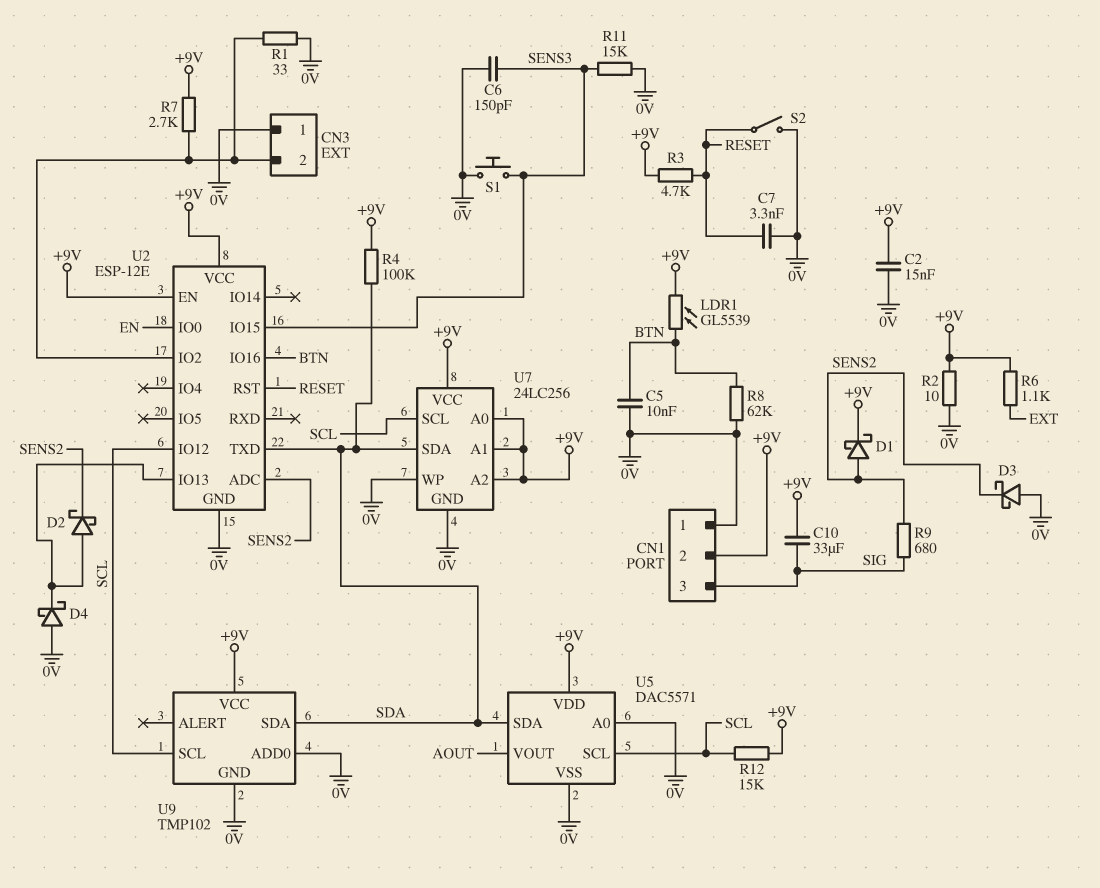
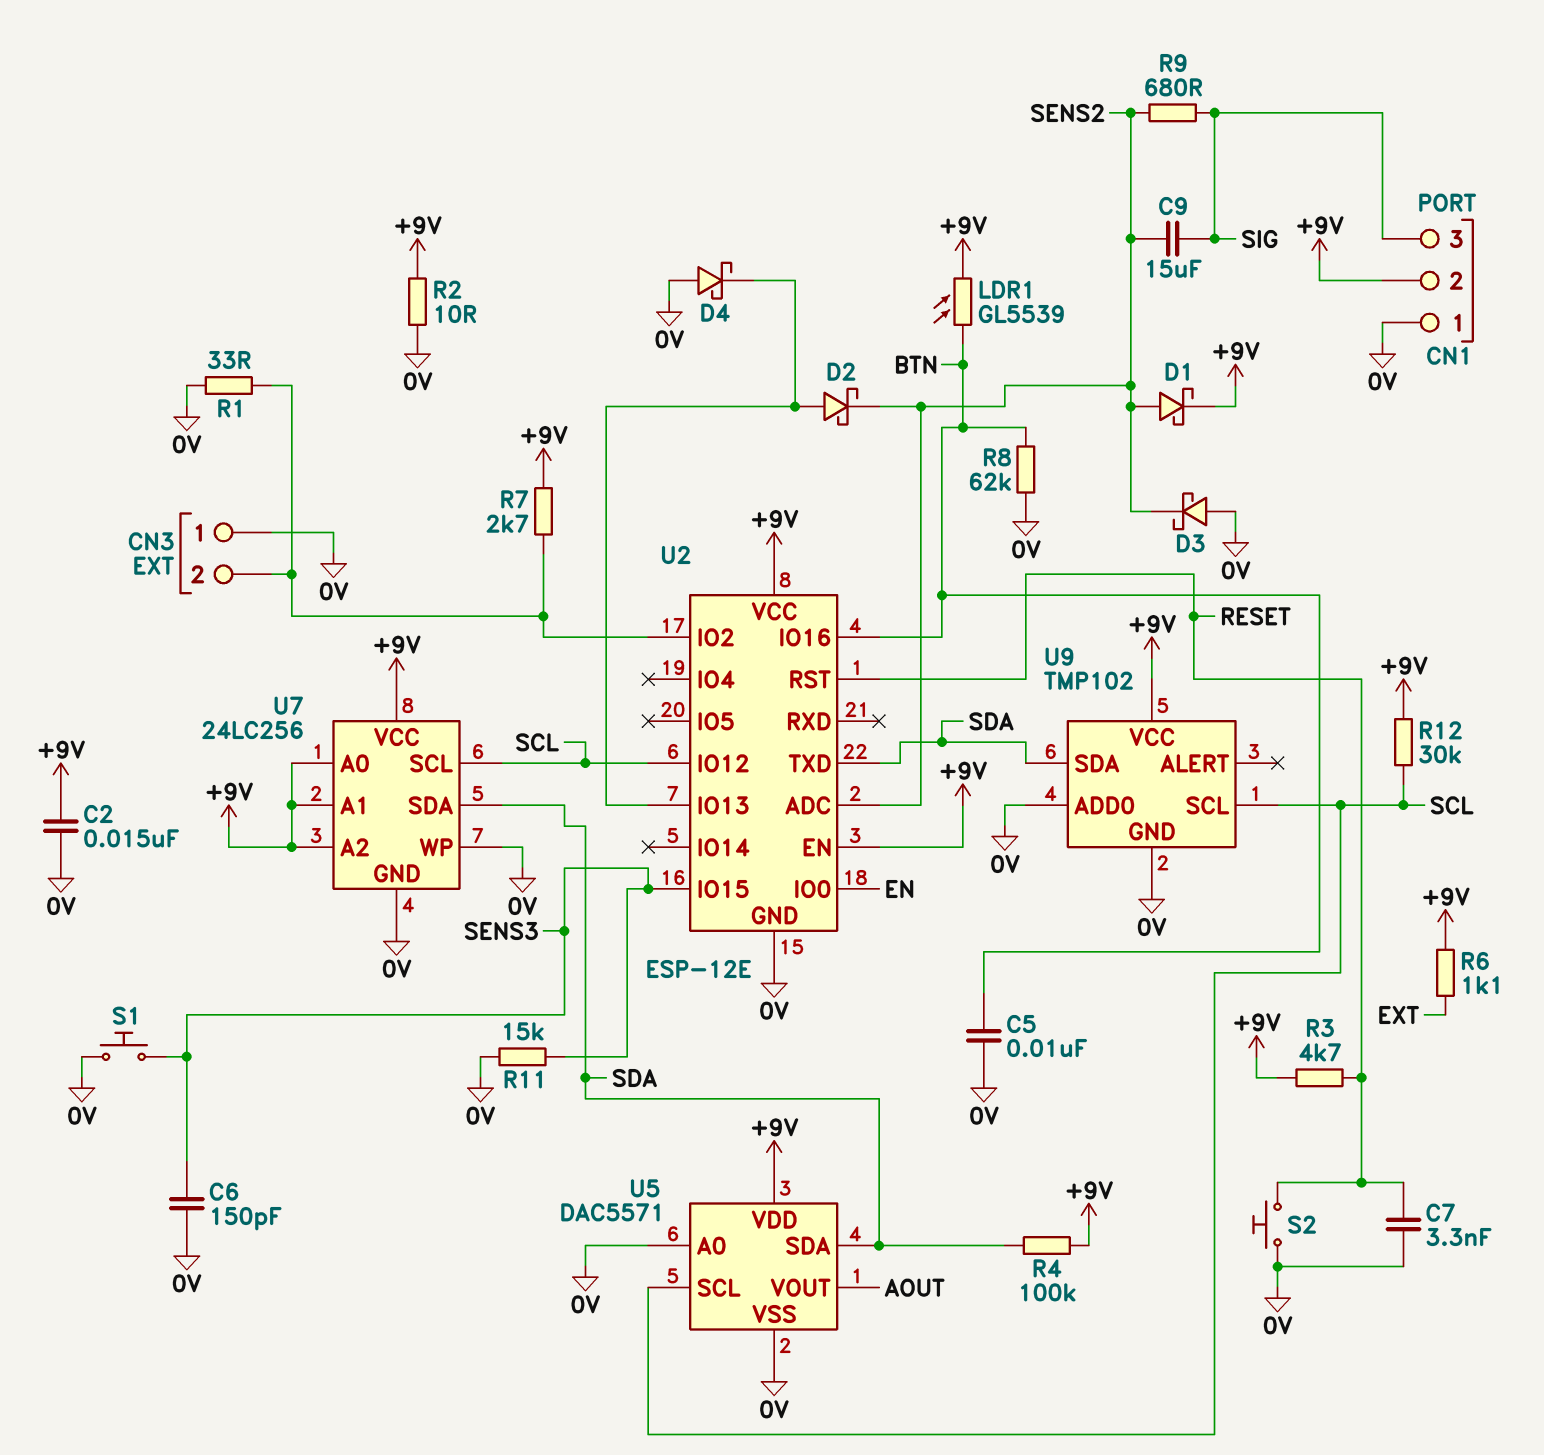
C9: none -> 15uF (SENS2, SIG)
C10: 33uF (+9V, SIG) -> none
R12: 15k (+9V, SCL) -> 30k (+9V, SCL)
S2: switch (0V, RESET) -> button (0V, RESET)

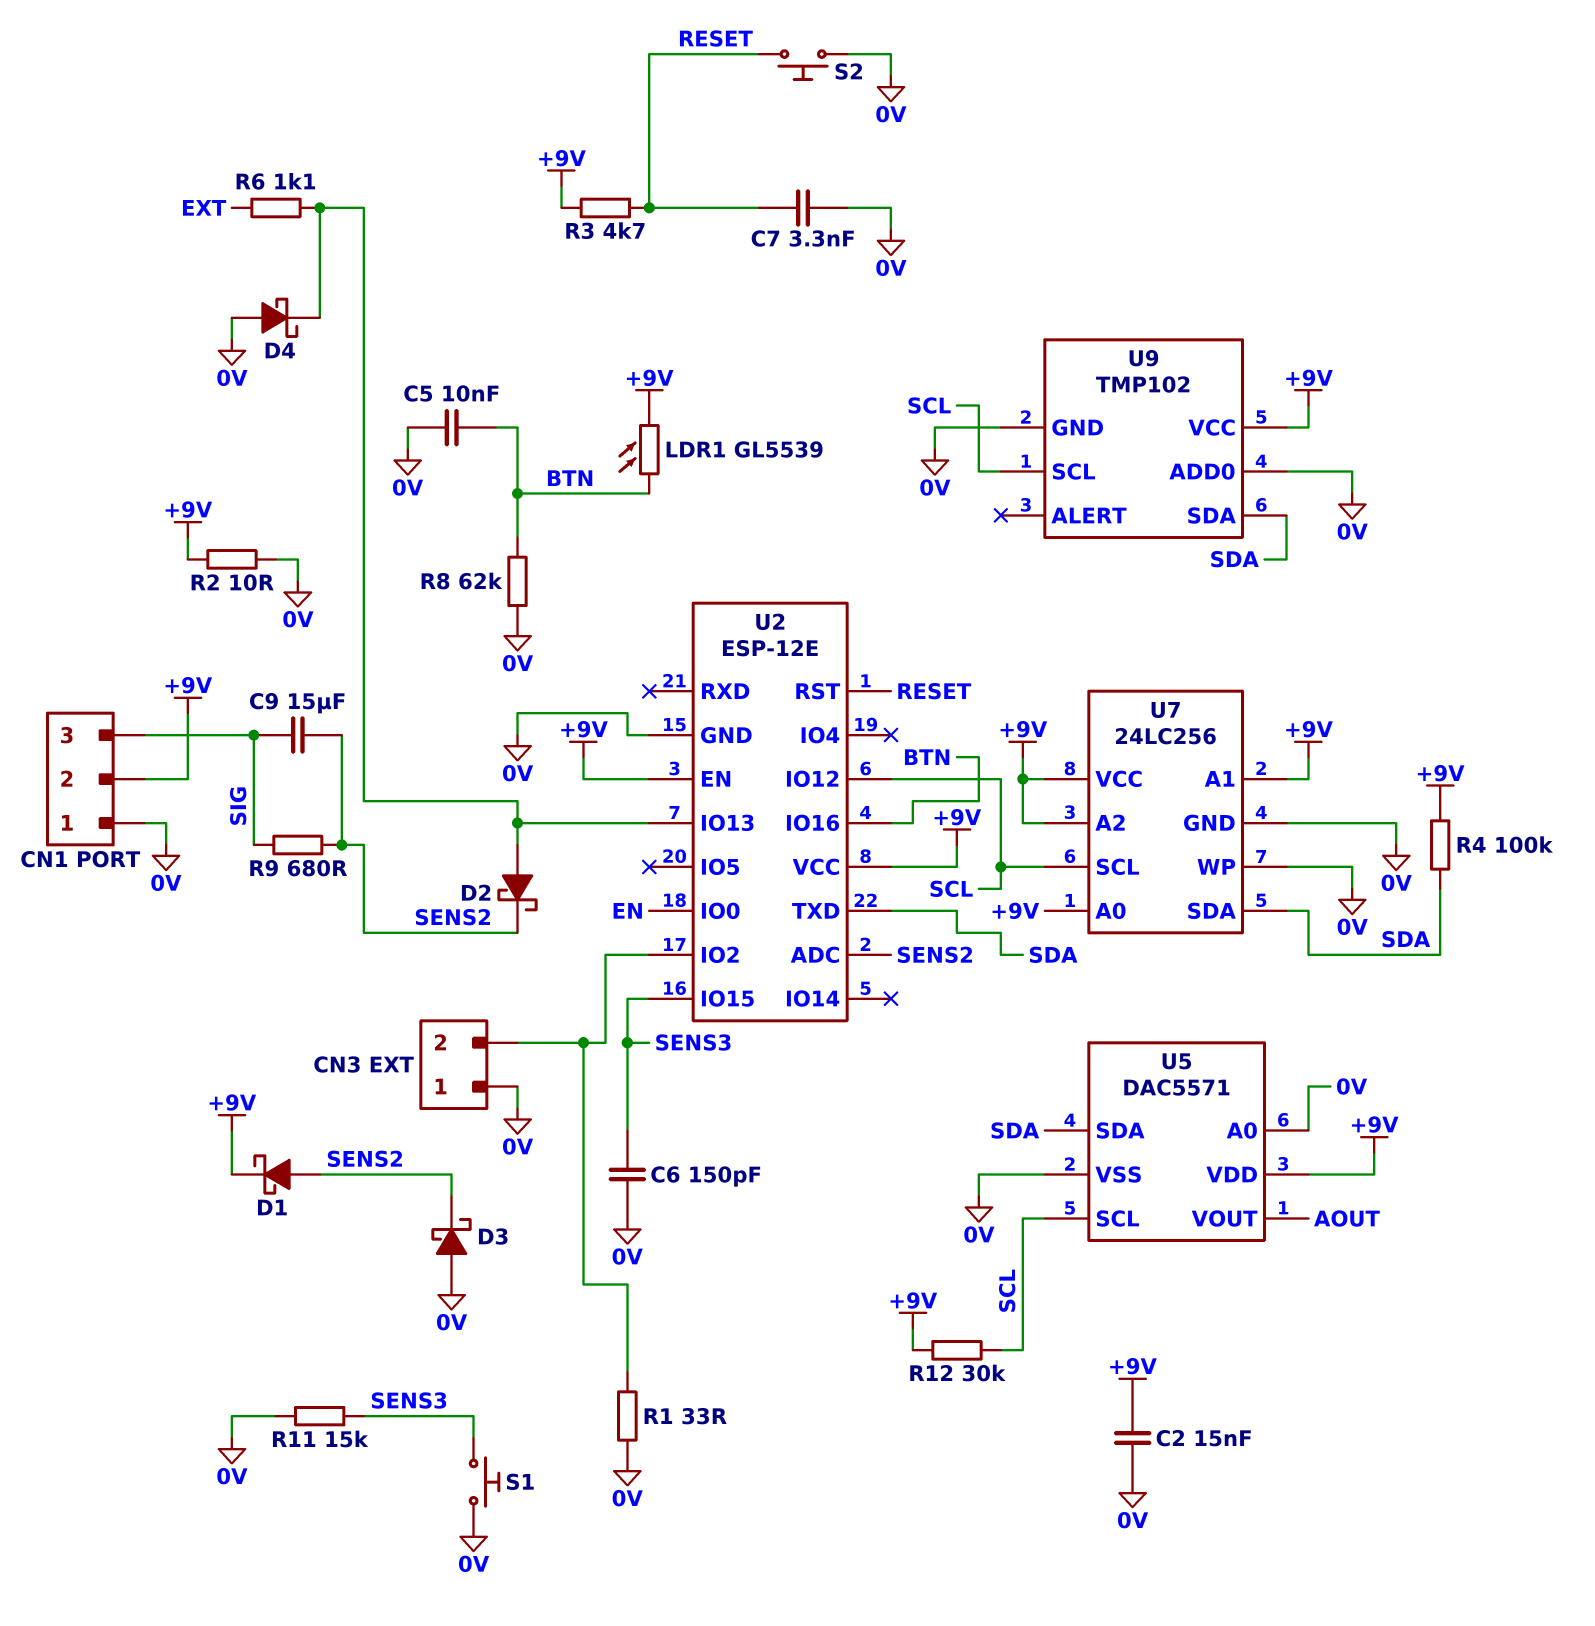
R6: 1.1k (+9V, EXT) -> 1.1k (EXT, U2/IO13)
R7: 2.7k (+9V, CN3/2) -> none

